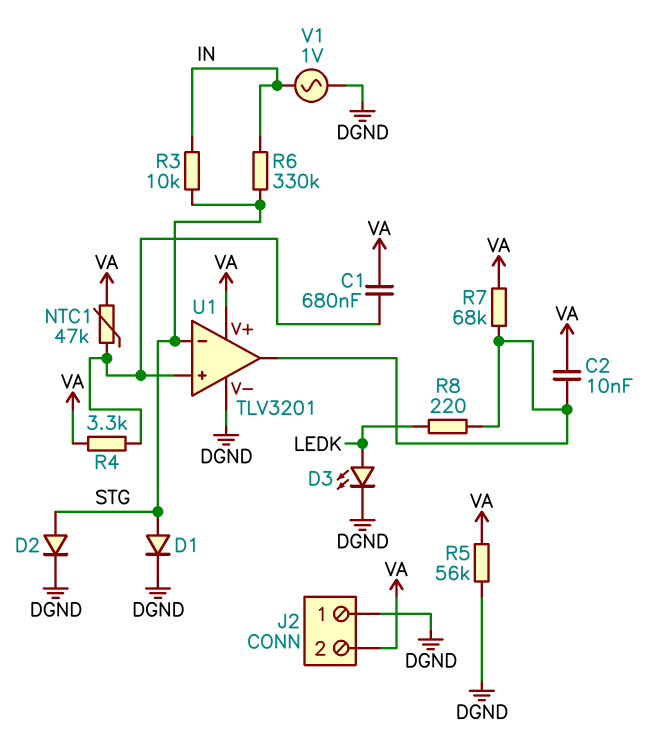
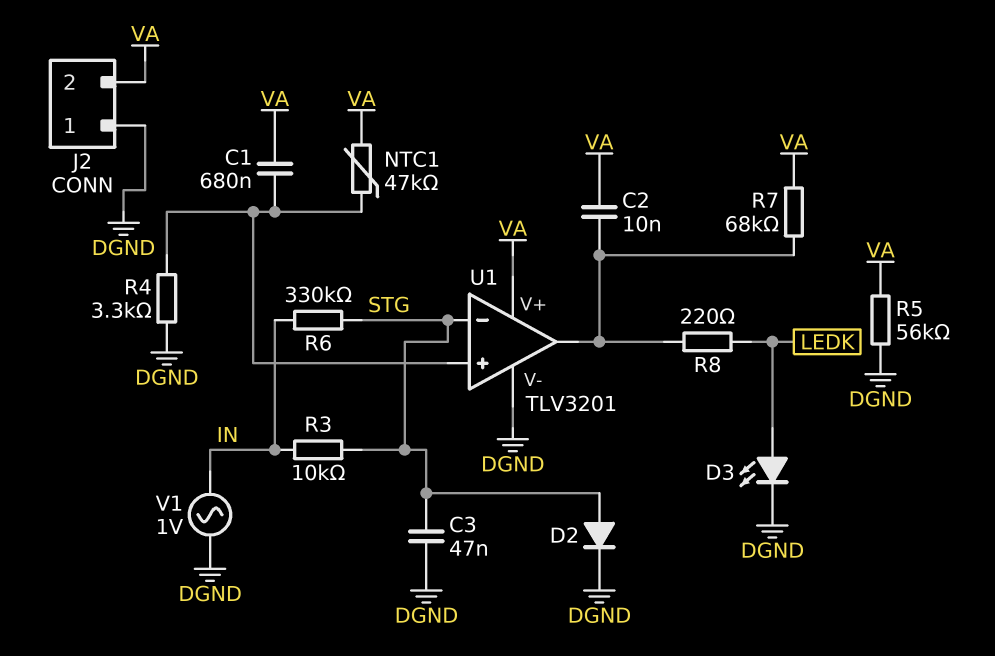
C3: none -> 47nF (DGND, STG)
D1: diode (A STG, K DGND) -> none
R4: 3.3k (U1/in+, VA) -> 3.3k (DGND, U1/in+)

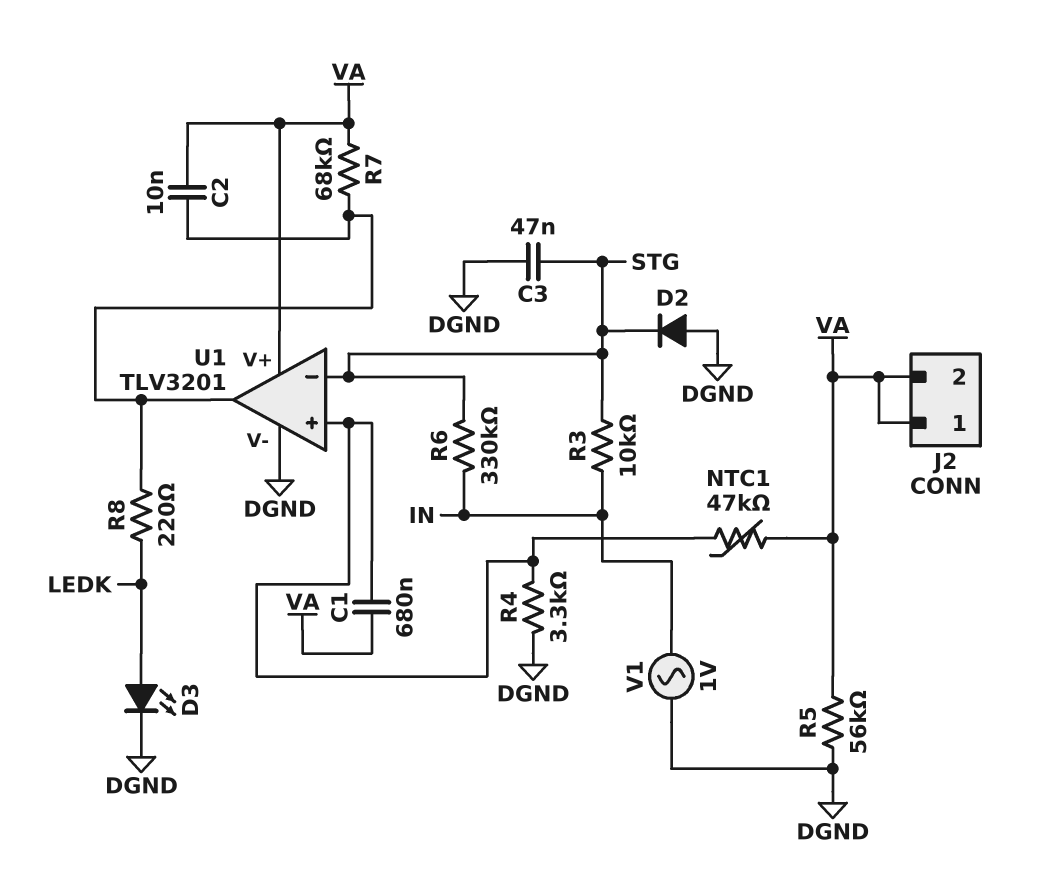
D2: diode (A STG, K DGND) -> diode (A DGND, K STG)
J2 pin 1: DGND -> VA

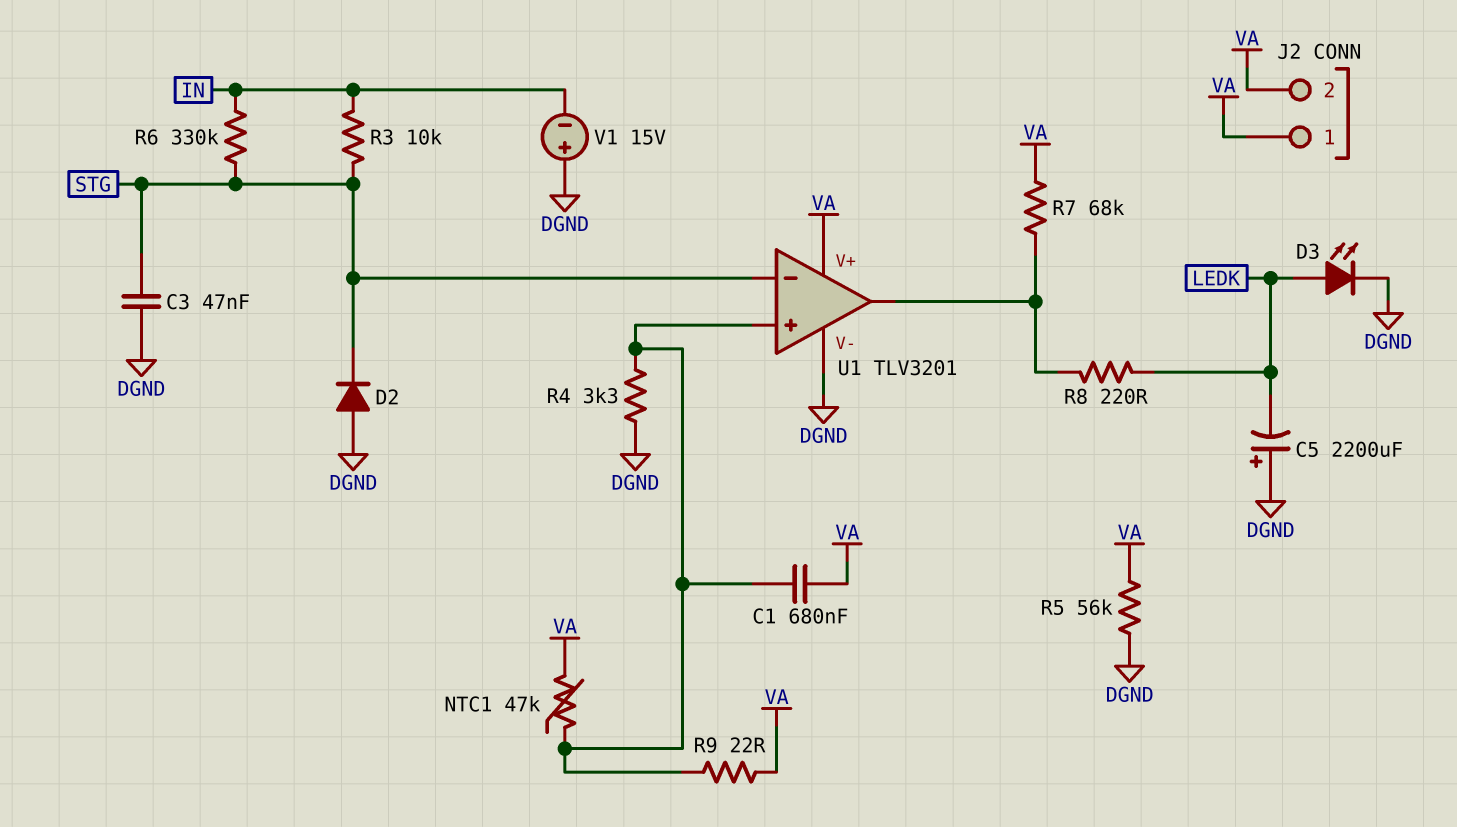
C2: 10nF (U1/out, VA) -> none
C5: none -> 2200uF (plus DGND, minus LEDK)
R9: none -> 22 (U1/in+, VA)
V1: AC 1V (DGND, IN) -> 15V (plus DGND, minus IN)

